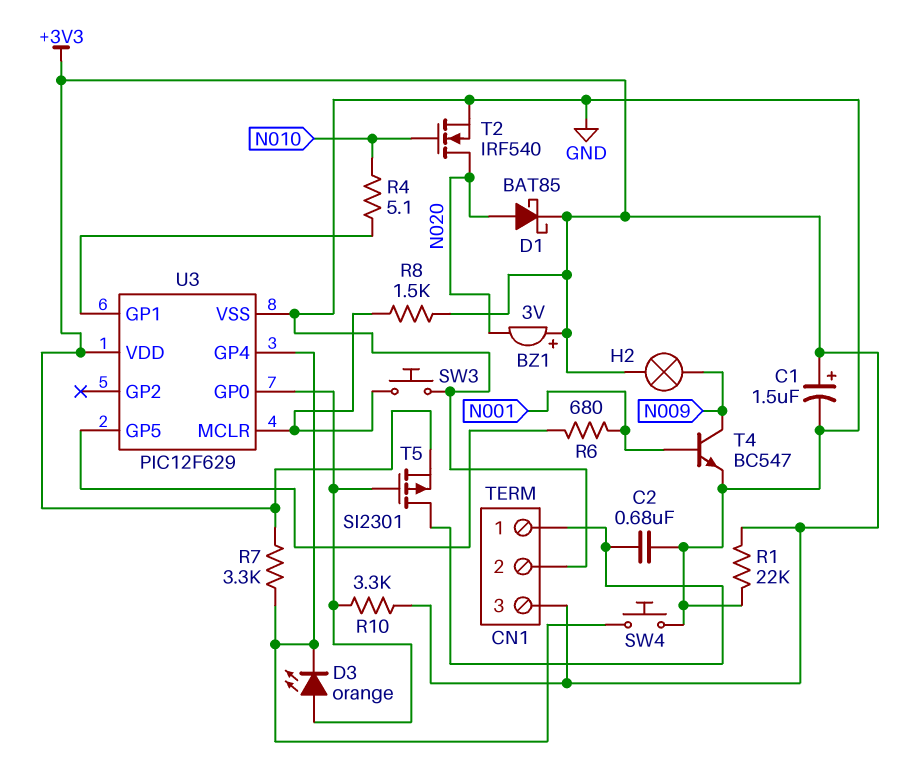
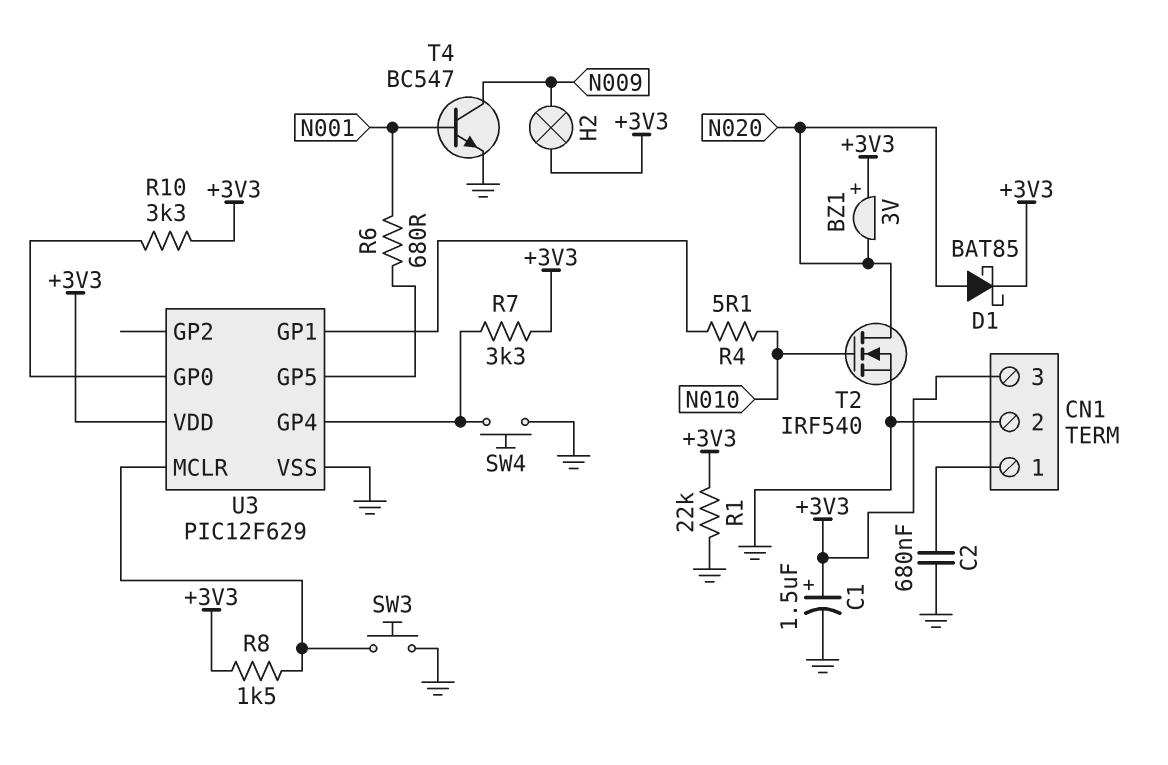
D3: LED orange (A U3/GP0, K U3/GP4) -> none
T5: PMOS SI2301 (G U3/GP0, D CN1/1, S +3V3) -> none

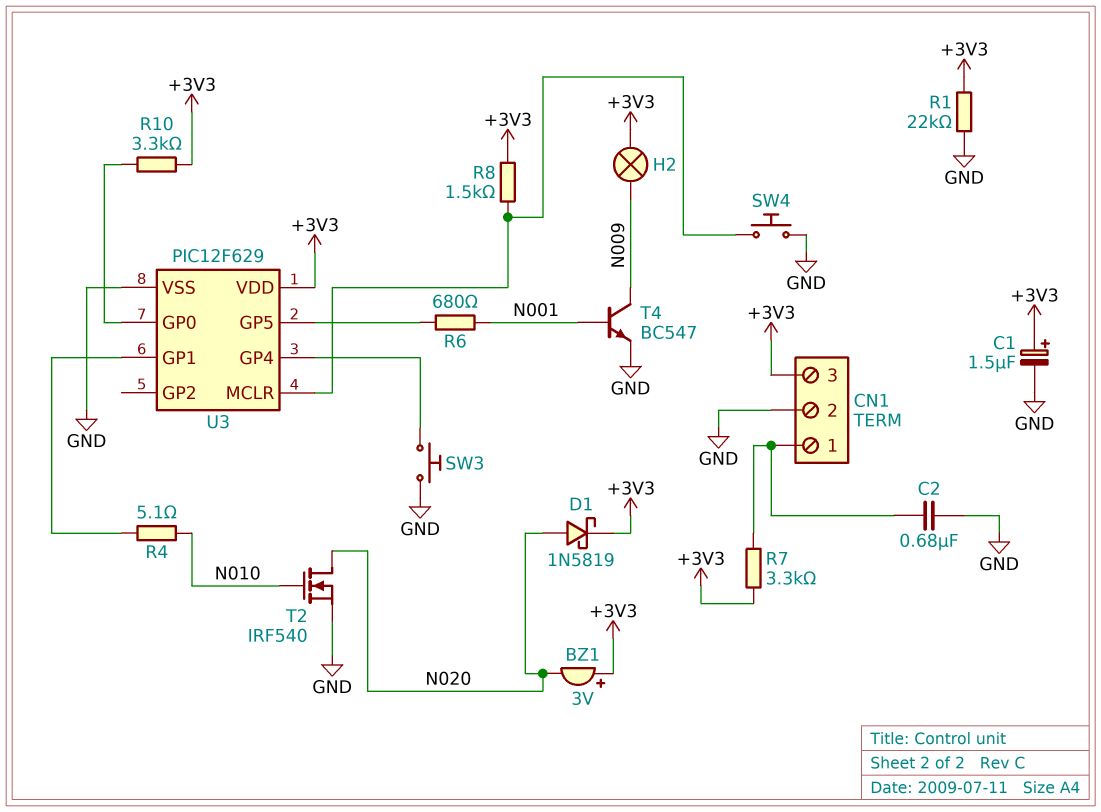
D1: schottky BAT85 (A N020, K +3V3) -> schottky 1N5819 (A N020, K +3V3)
R7: 3.3k (+3V3, U3/GP4) -> 3.3k (+3V3, CN1/1)
SW3: button (GND, U3/MCLR) -> button (GND, U3/GP4)
SW4: button (GND, U3/GP4) -> button (GND, U3/MCLR)

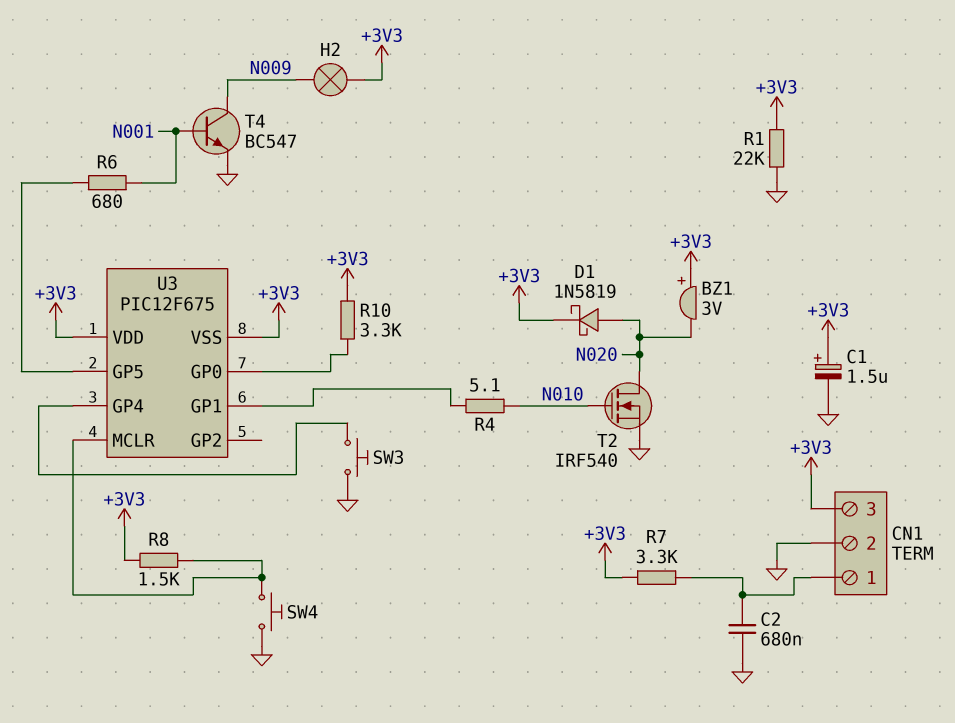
U3: PIC12F629 -> PIC12F675
U3 pin VSS: GND -> +3V3

